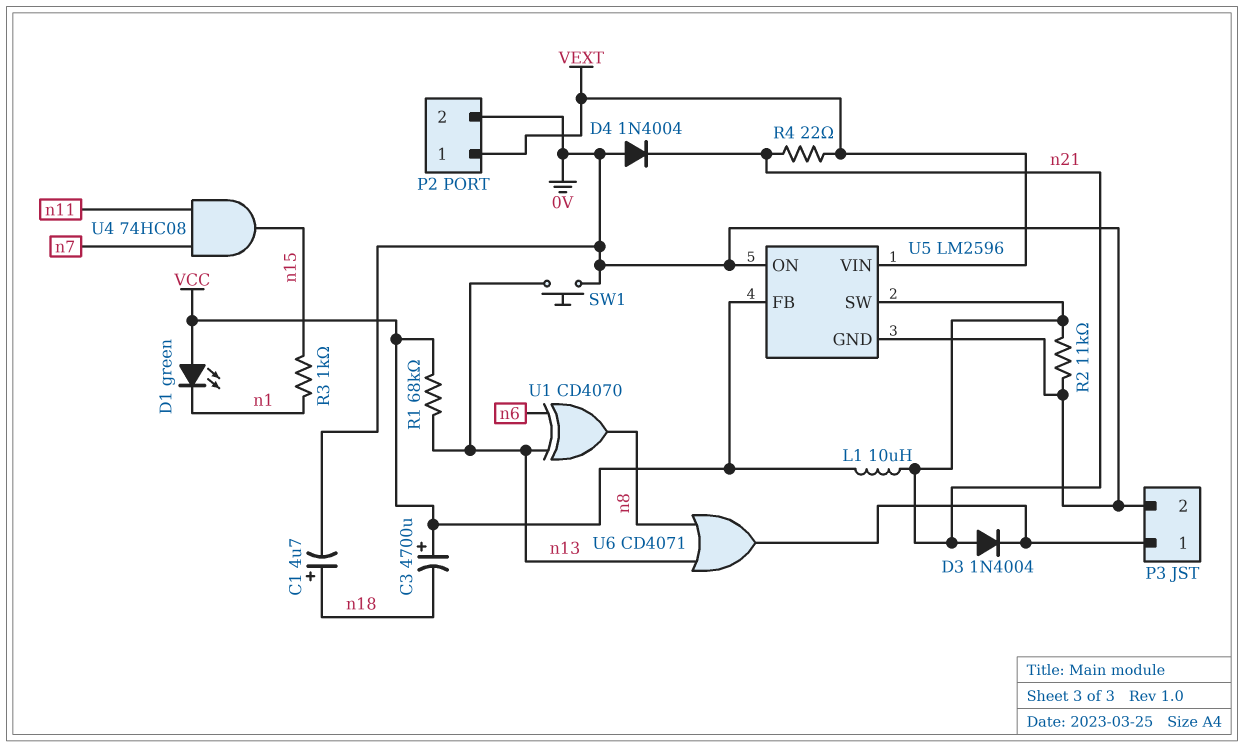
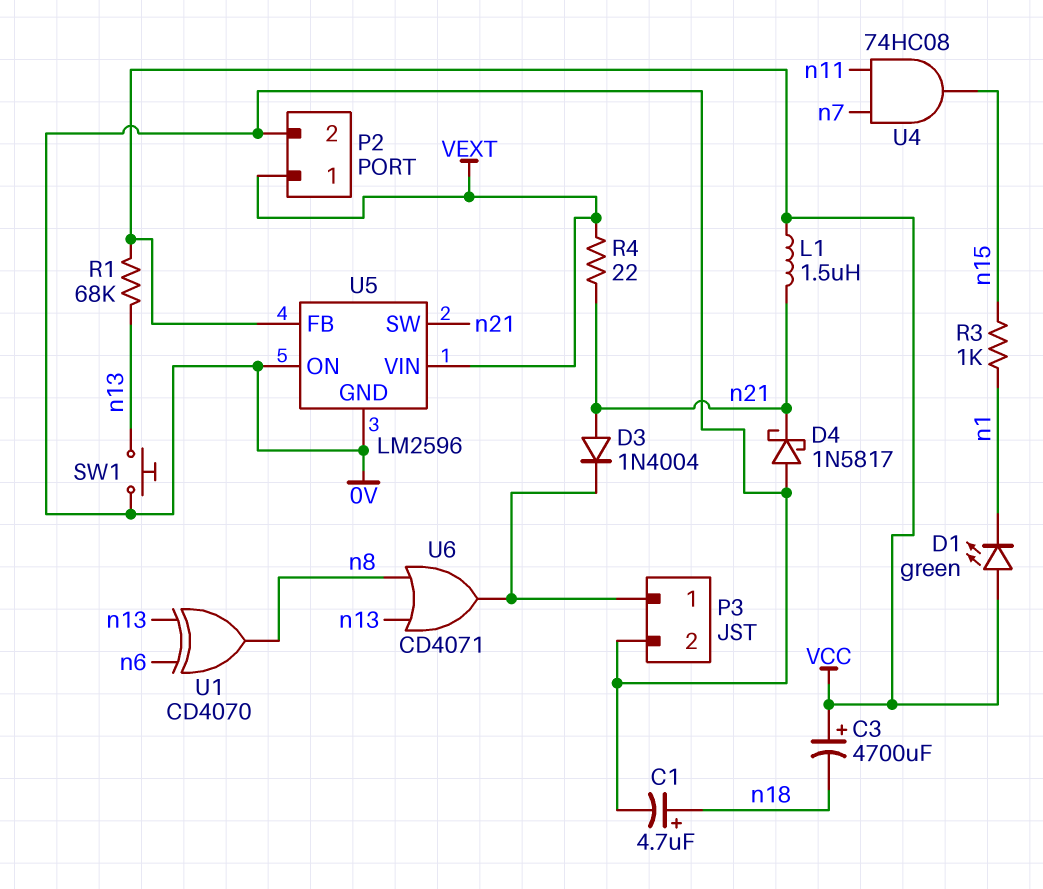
D4: diode 1N4004 (A 0V, K n21) -> schottky 1N5817 (A 0V, K n21)
L1: 10uH (VCC, n21) -> 1.5uH (VCC, n21)
R2: 11k (0V, n21) -> none

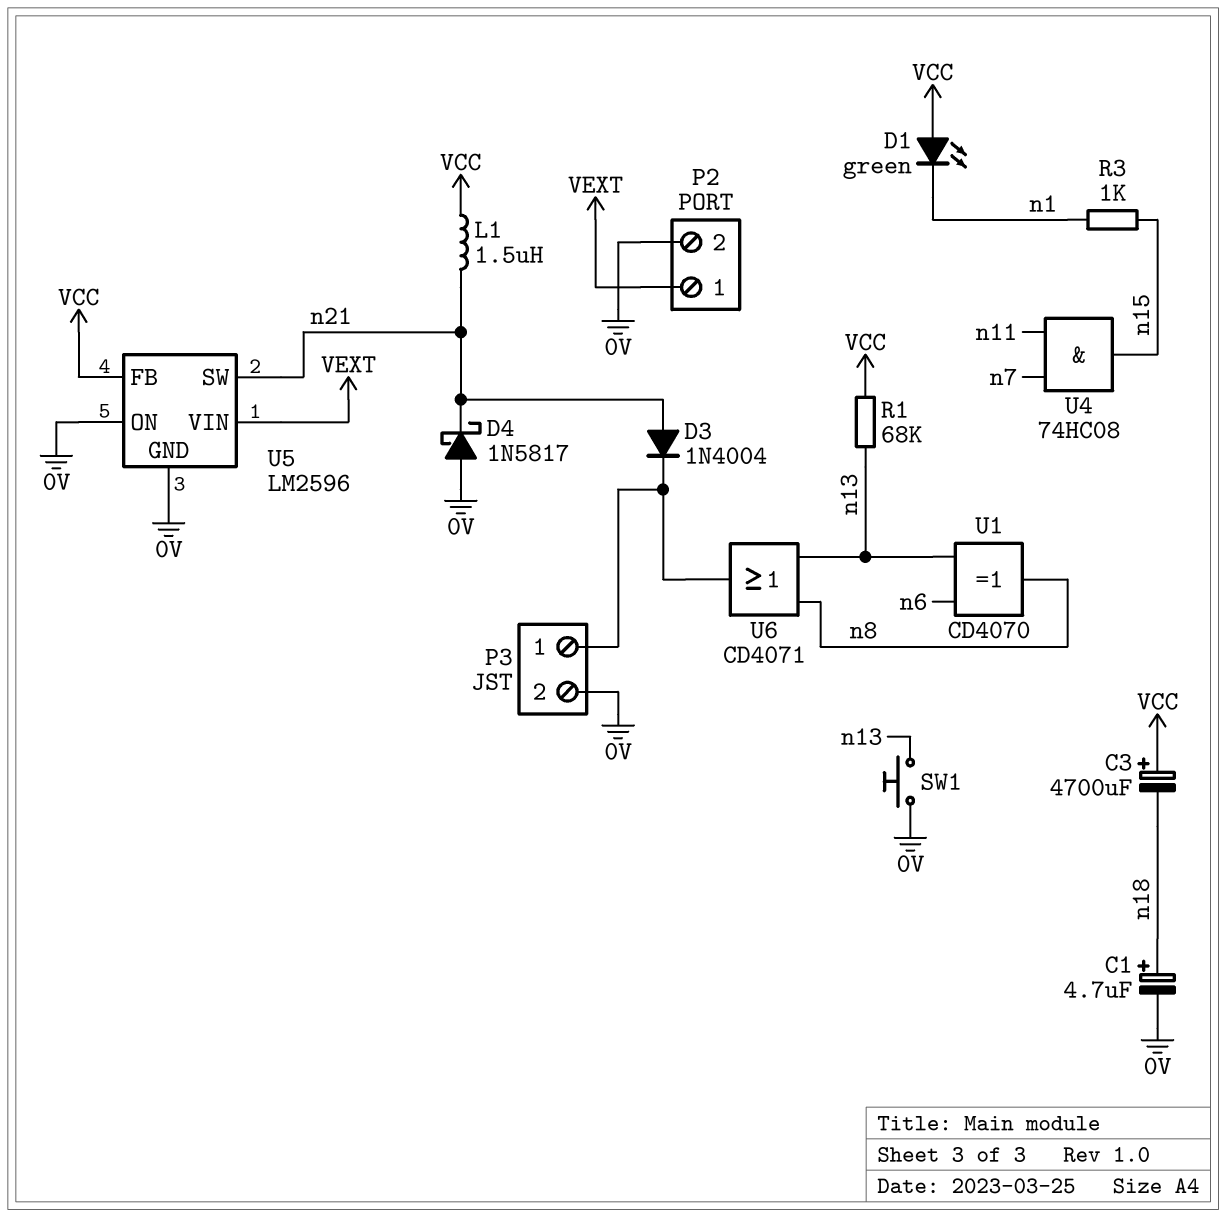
R4: 22 (VEXT, n21) -> none

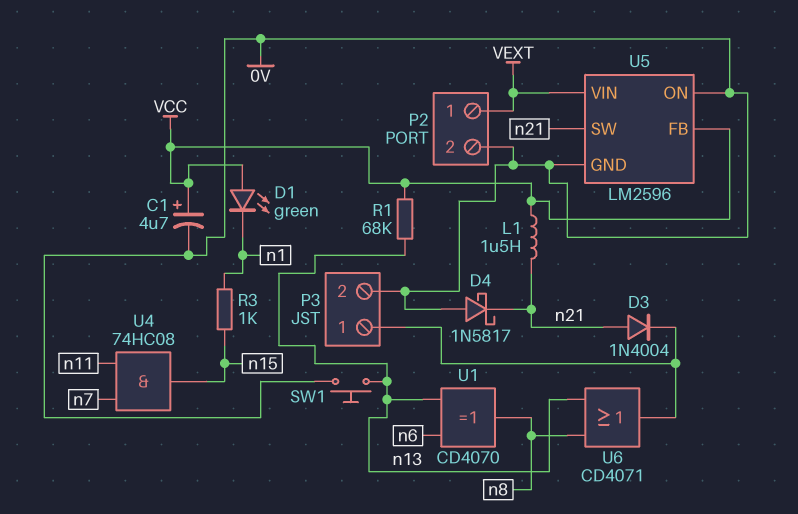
C1: 4.7uF (plus n18, minus 0V) -> 4.7uF (plus VCC, minus 0V)
C3: 4700uF (plus VCC, minus n18) -> none

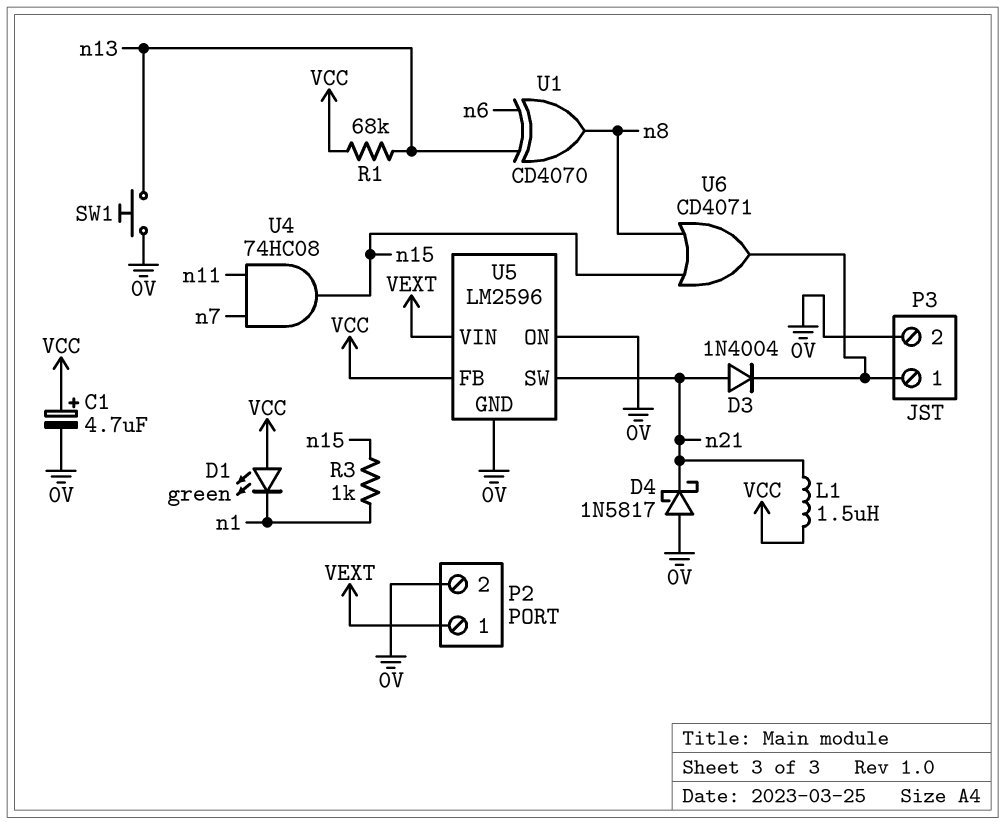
U6: OR CD4071 (in n8, in n13, out P3/1) -> OR CD4071 (in n8, in n15, out P3/1)

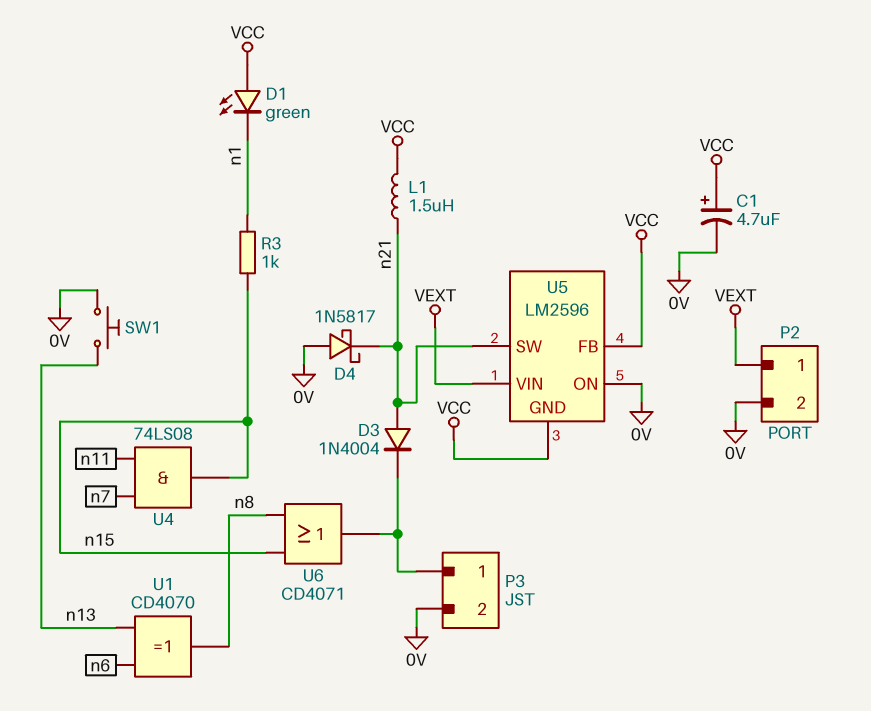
R1: 68k (VCC, n13) -> none
U4: AND 74HC08 (in n7, in n11, out n15) -> AND 74LS08 (in n7, in n11, out n15)
U5 pin GND: 0V -> VCC

